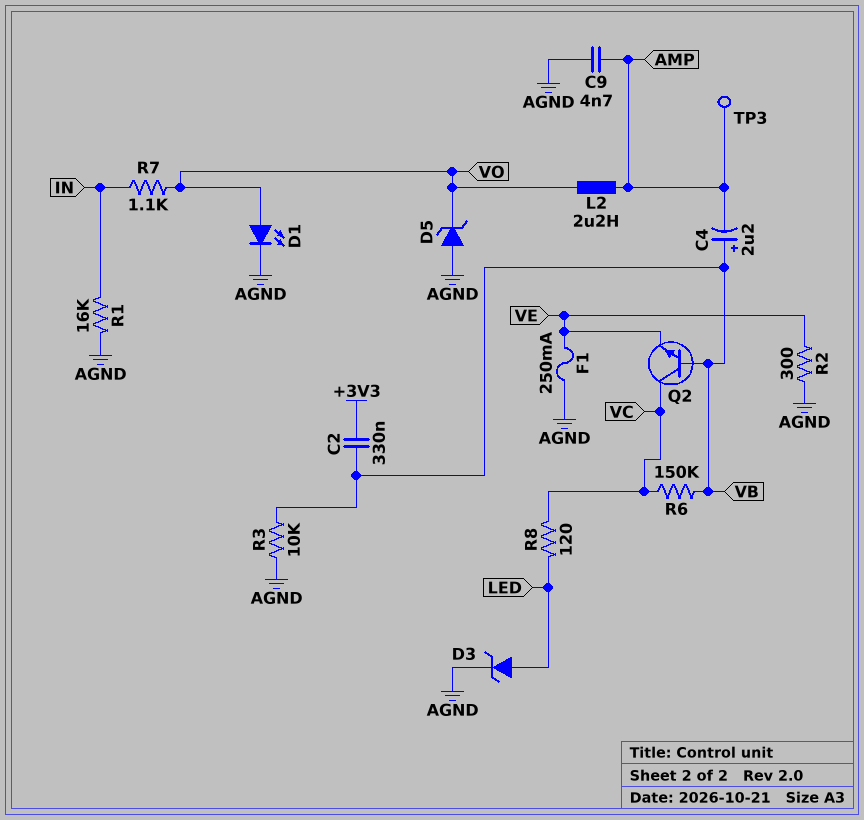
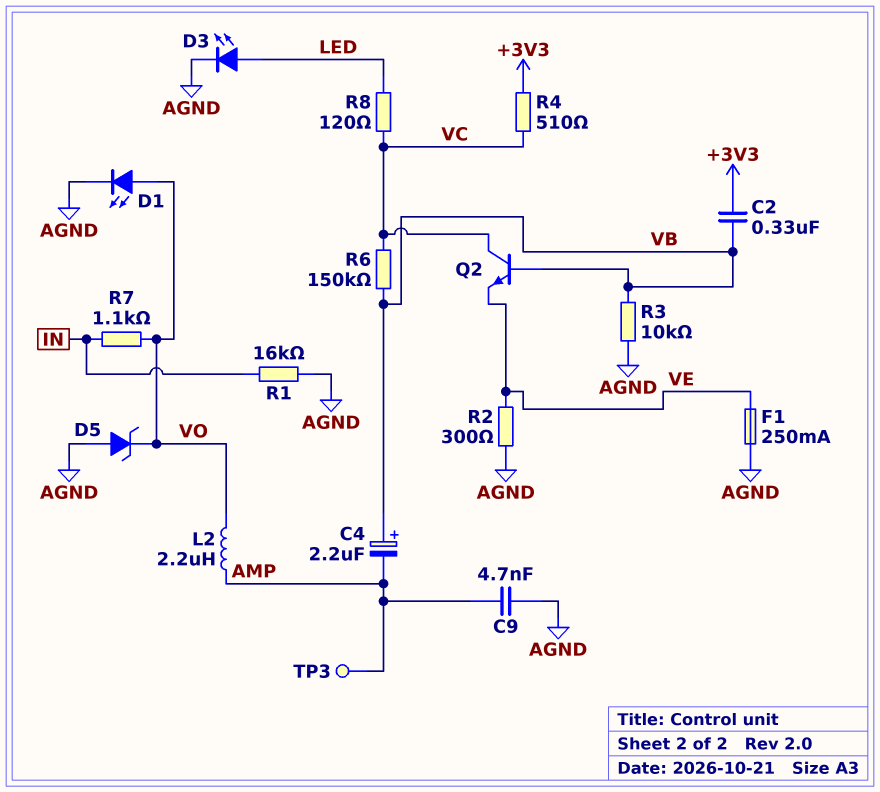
D3: zener (A LED, K AGND) -> LED (A LED, K AGND)
R4: none -> 510 (+3V3, VC)

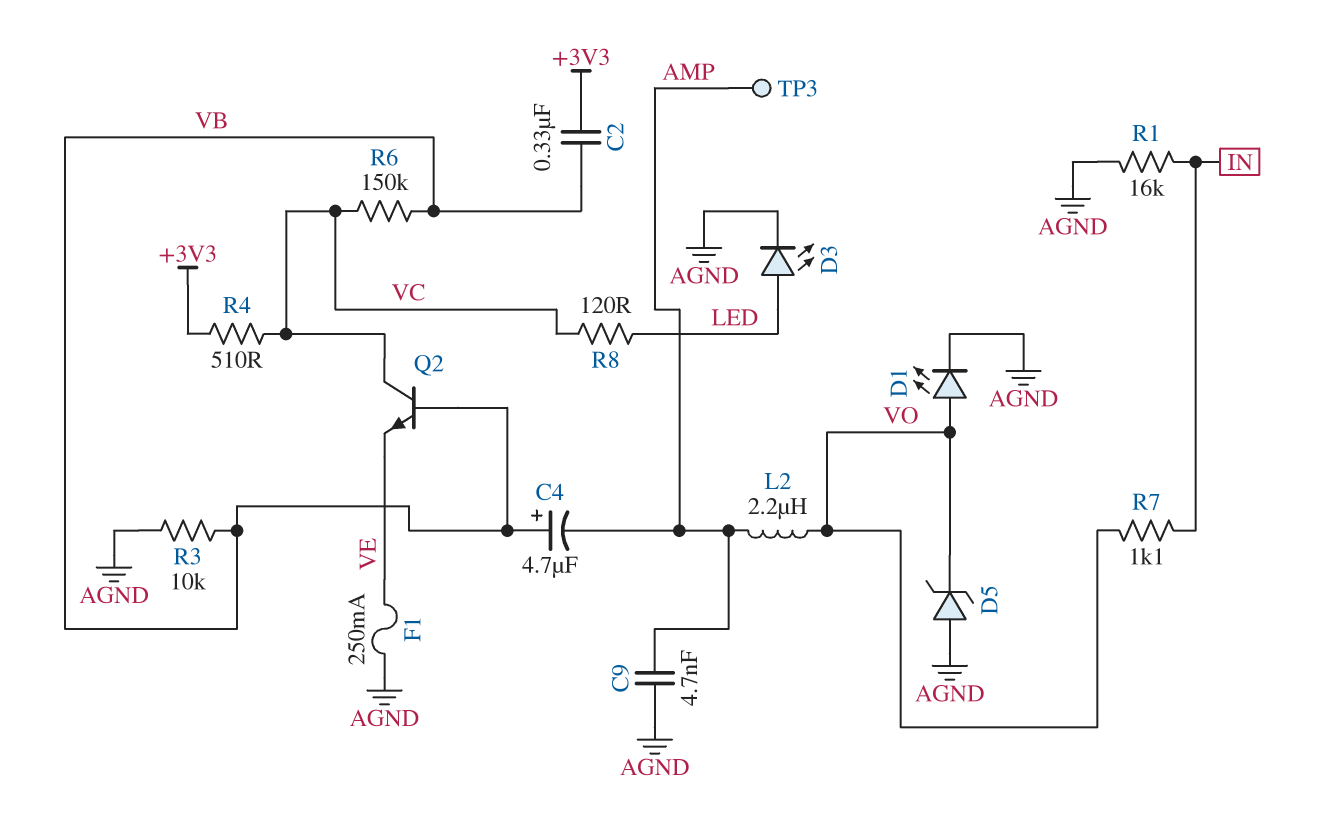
C4: 2.2uF (plus VB, minus AMP) -> 4.7uF (plus VB, minus AMP)
R2: 300 (AGND, VE) -> none

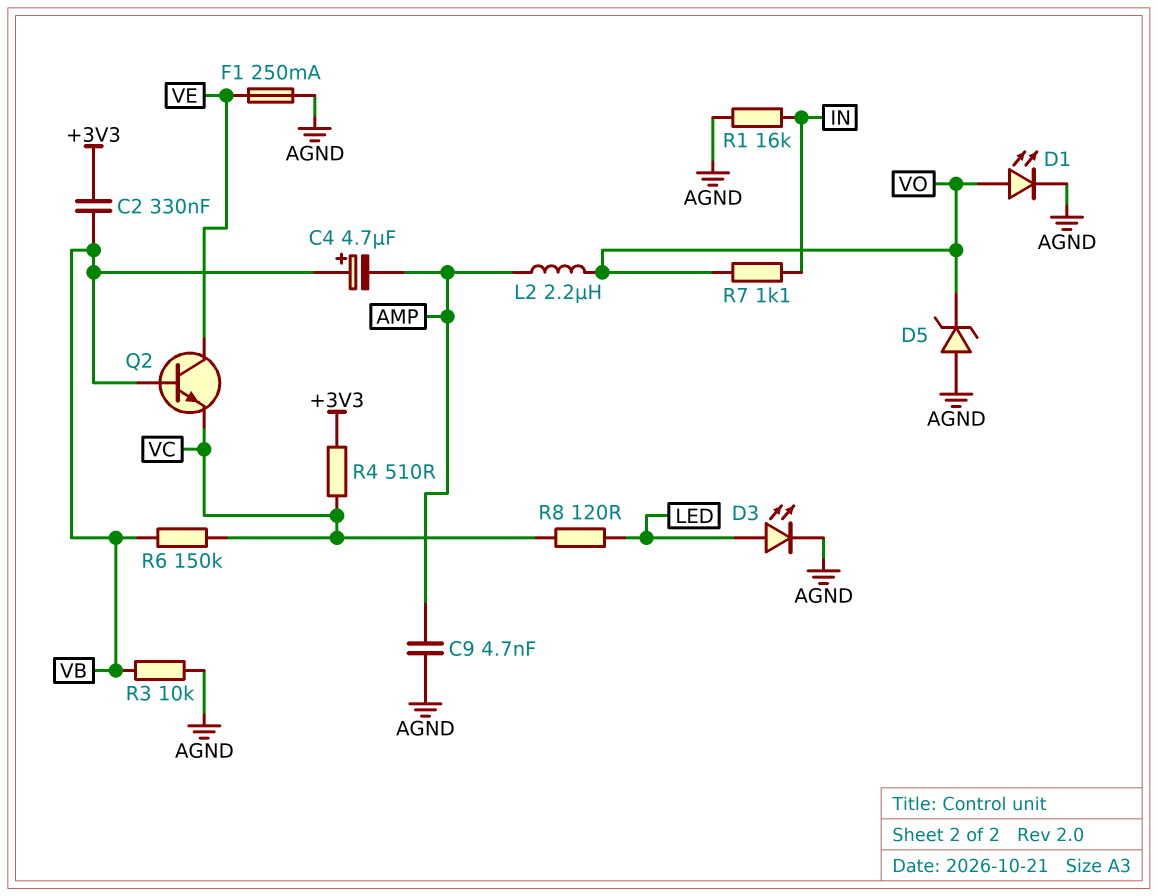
Q2: NPN (B VB, C VC, E VE) -> NPN (B VB, C VE, E VC)
TP3: test point (AMP) -> none

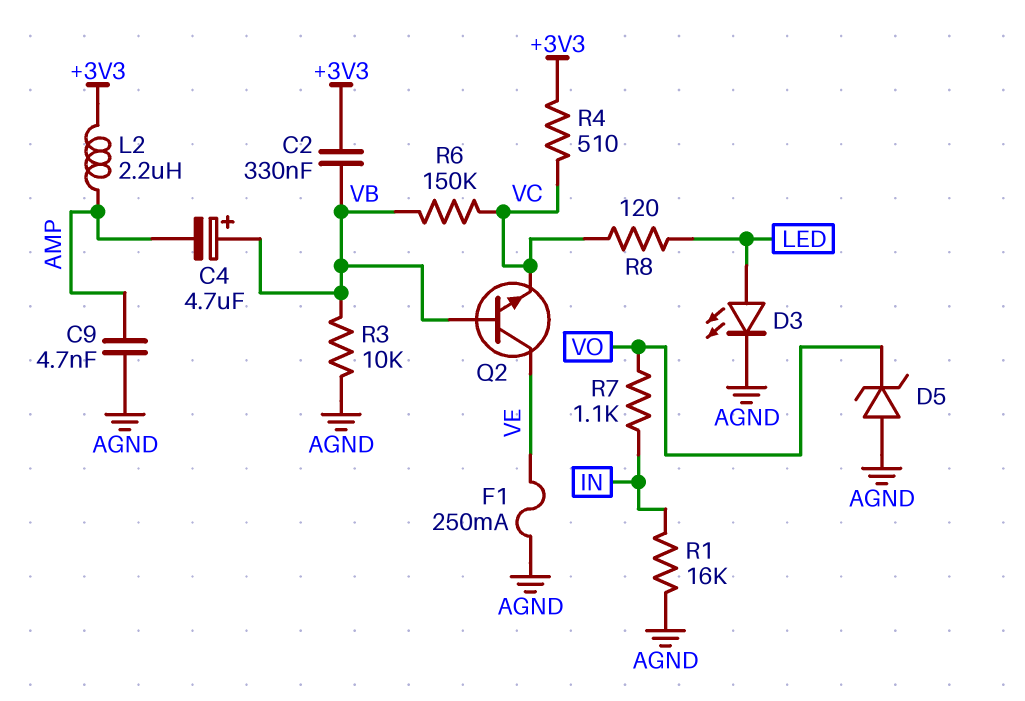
D1: LED (A VO, K AGND) -> none
L2: 2.2uH (AMP, VO) -> 2.2uH (+3V3, AMP)

